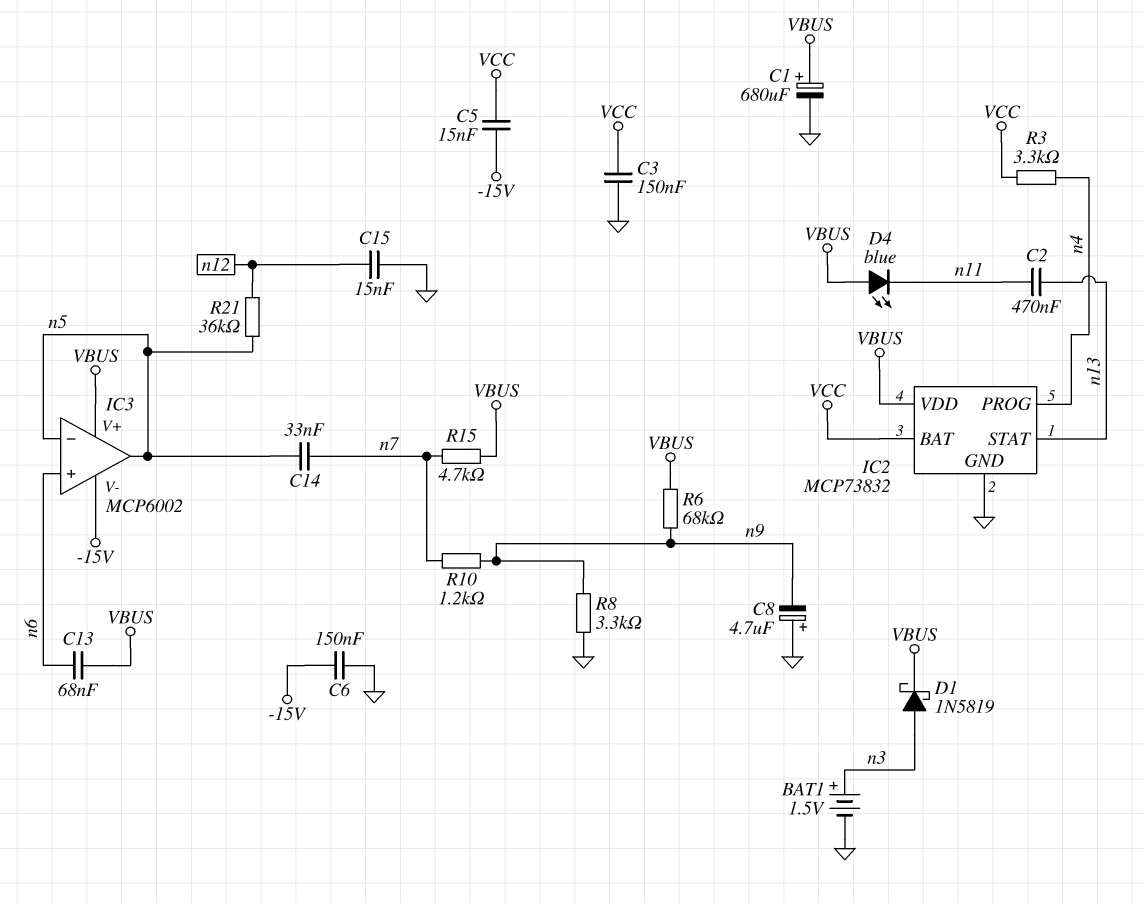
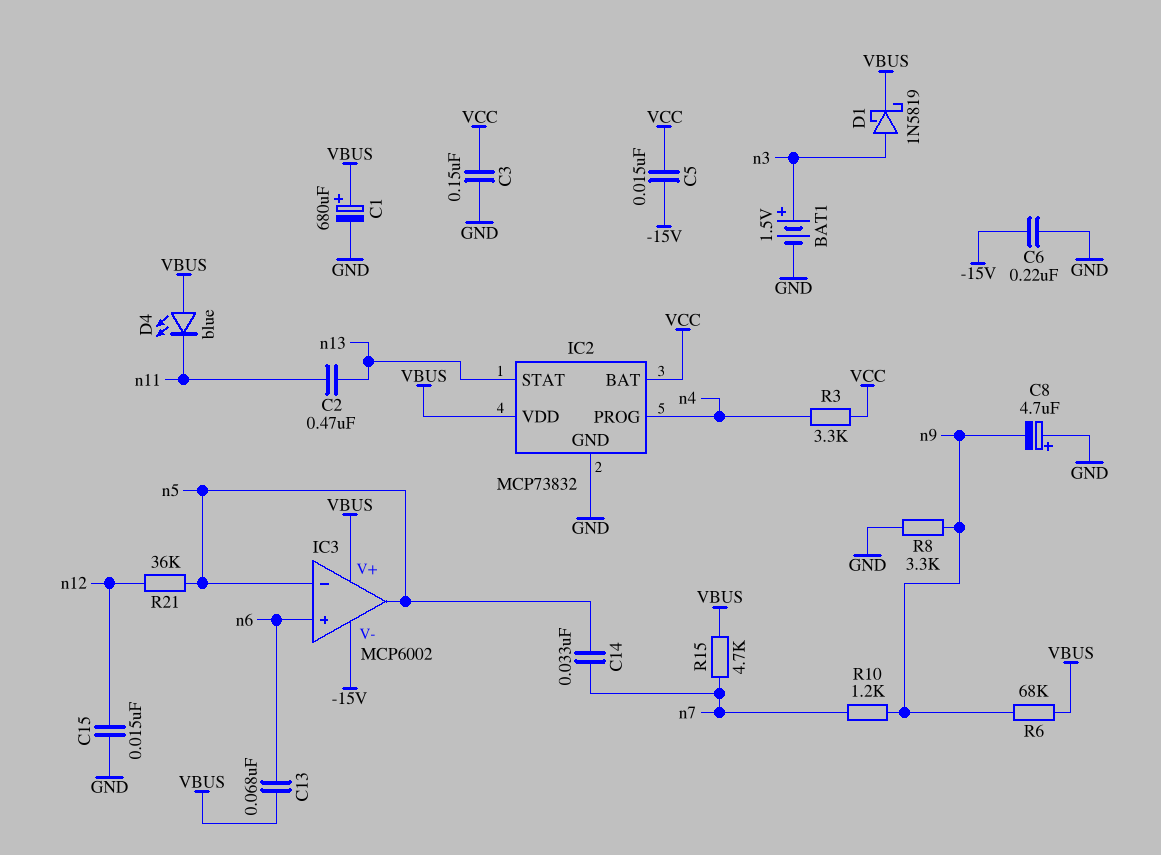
C6: 150nF (-15V, GND) -> 220nF (-15V, GND)

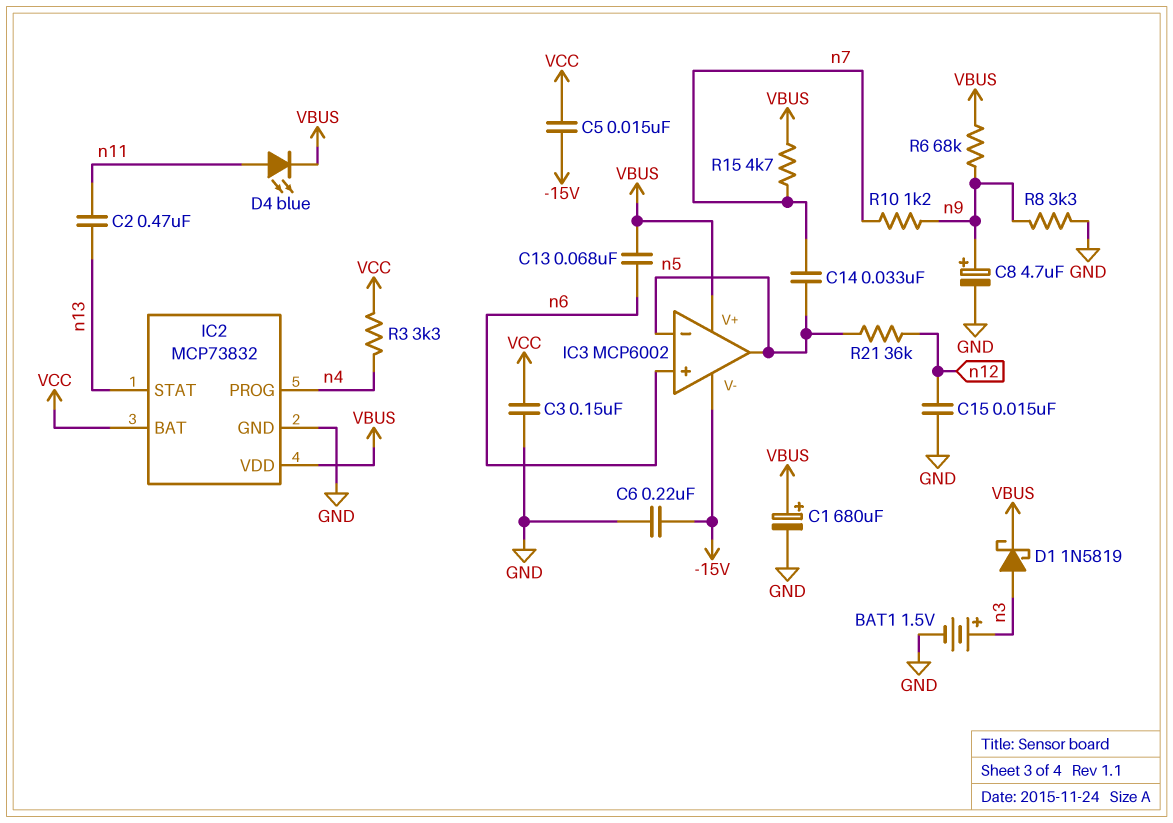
C8: 4.7uF (plus GND, minus n9) -> 4.7uF (plus n9, minus GND)
D4: LED blue (A VBUS, K n11) -> LED blue (A n11, K VBUS)

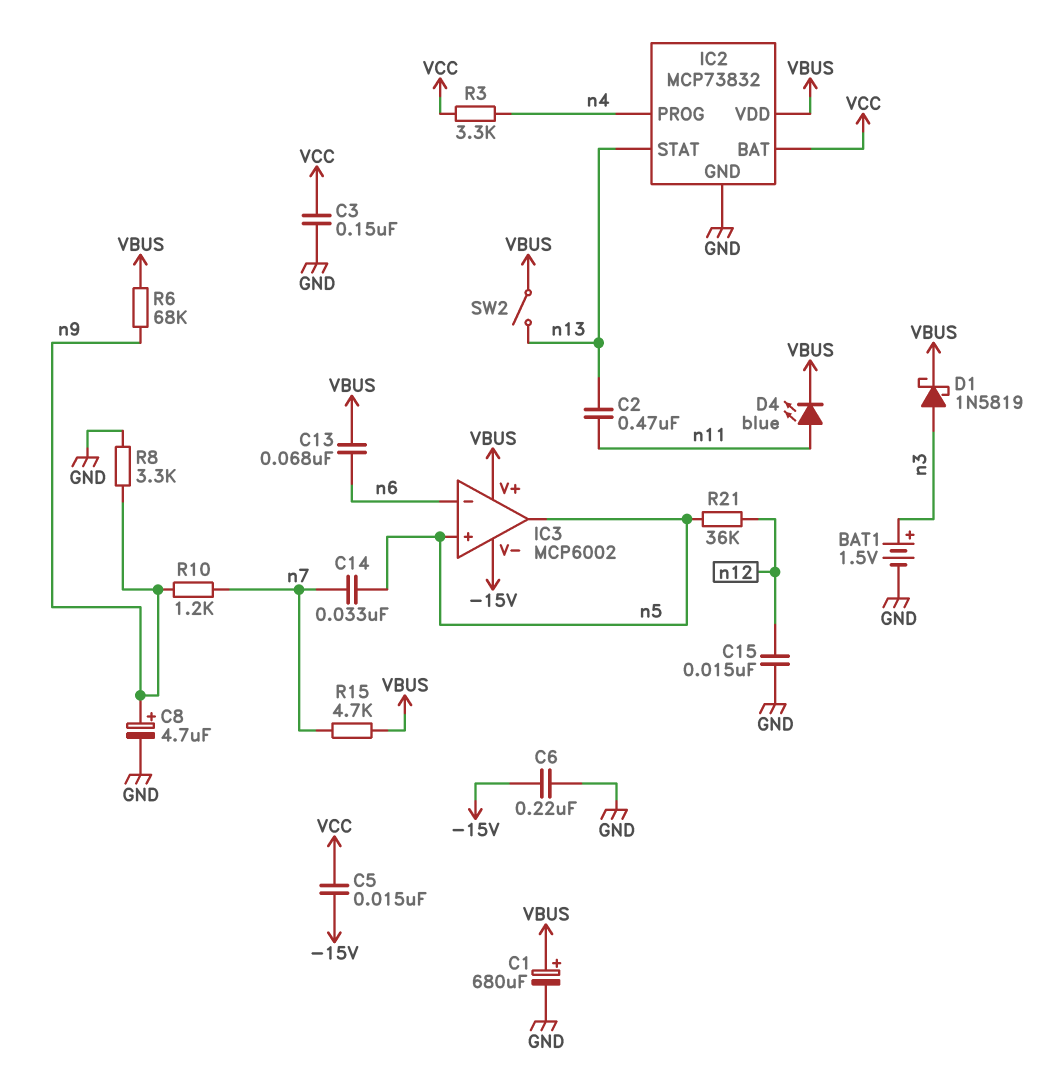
IC3 pin in+: n6 -> n5
IC3 pin in-: n5 -> n6
SW2: none -> switch (VBUS, n13)

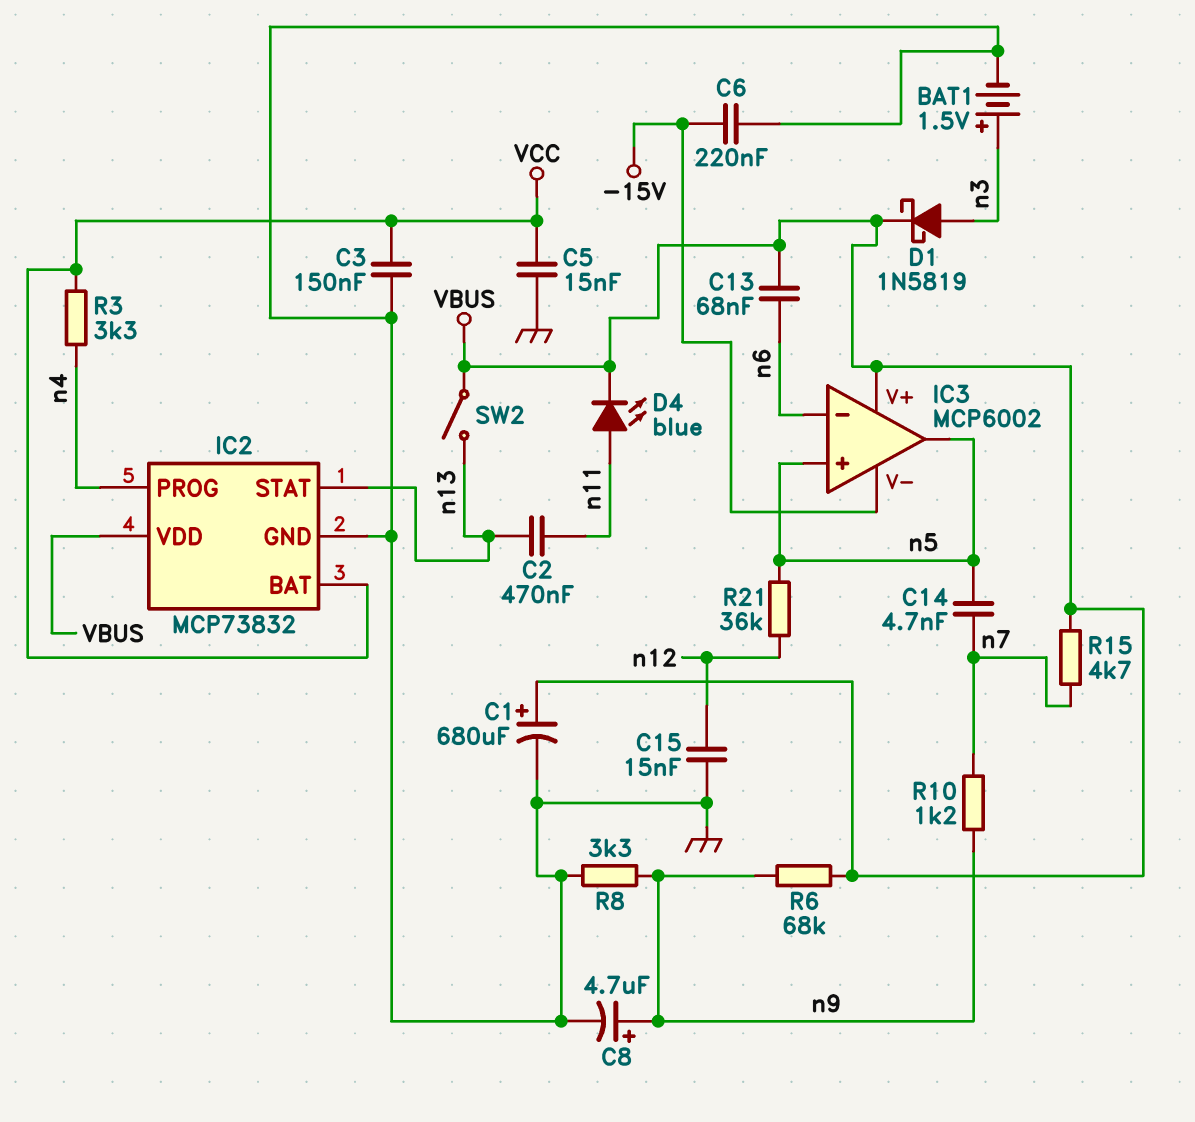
C5: 15nF (-15V, VCC) -> 15nF (GND, VCC)
C14: 33nF (n5, n7) -> 4.7nF (n5, n7)

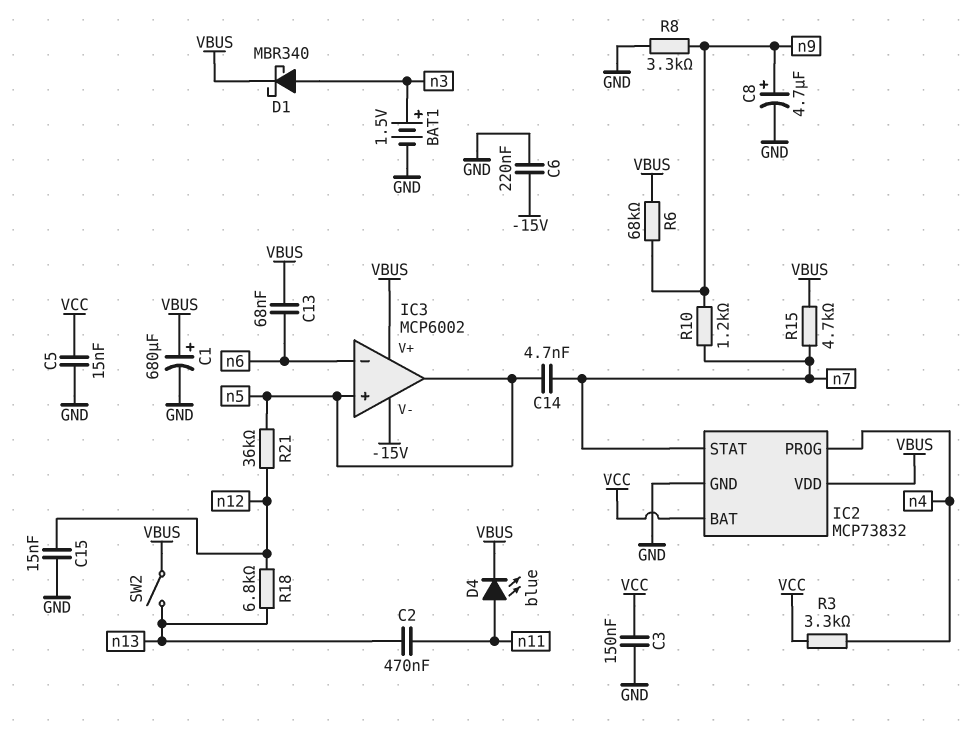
D1: schottky 1N5819 (A n3, K VBUS) -> schottky MBR340 (A n3, K VBUS)
IC2 pin STAT: n13 -> n7
R18: none -> 6.8k (n12, n13)

